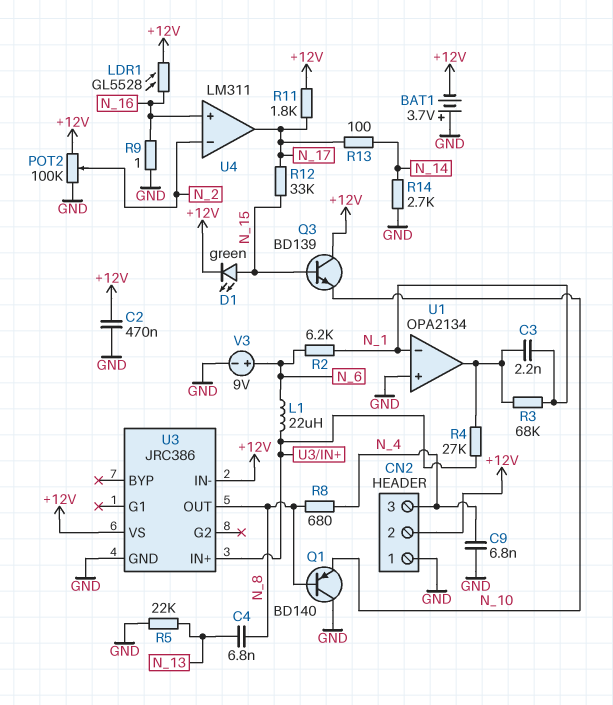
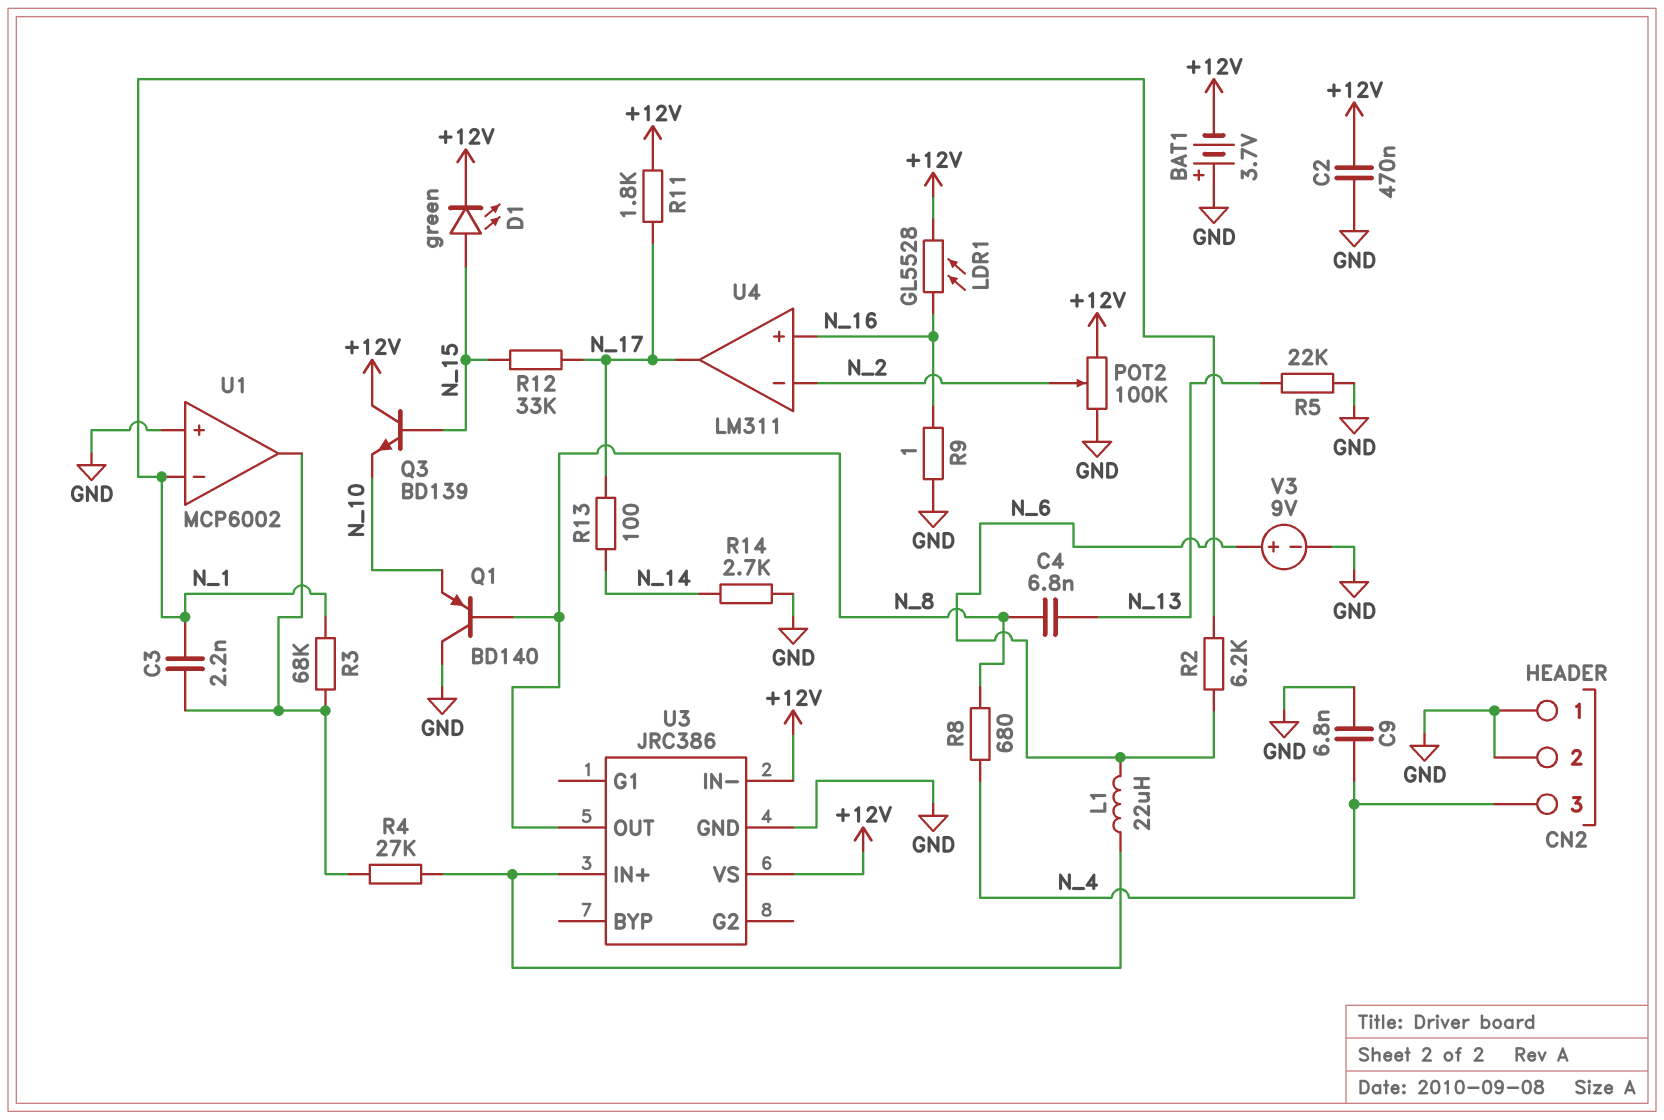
CN2 pin 2: +12V -> GND
U1: OPA2134 -> MCP6002

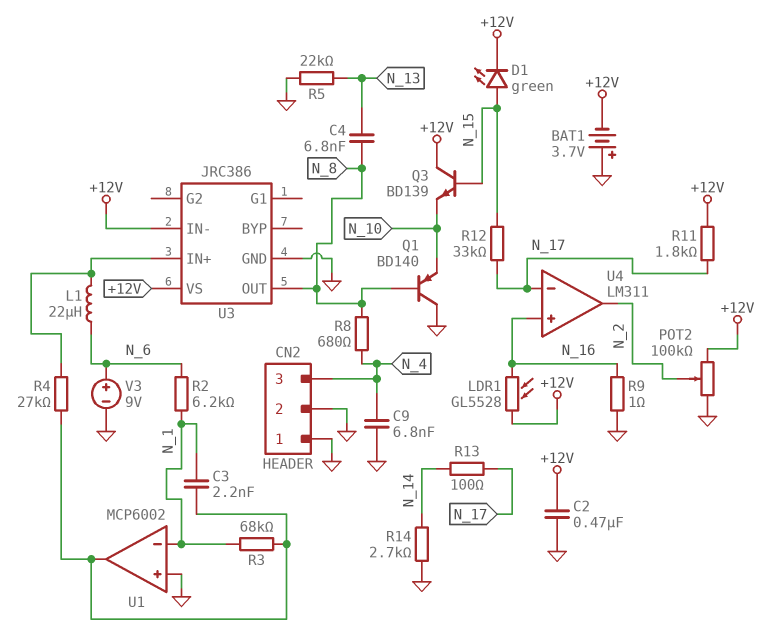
U4 pin in-: N_2 -> N_17
U4 pin out: N_17 -> N_2

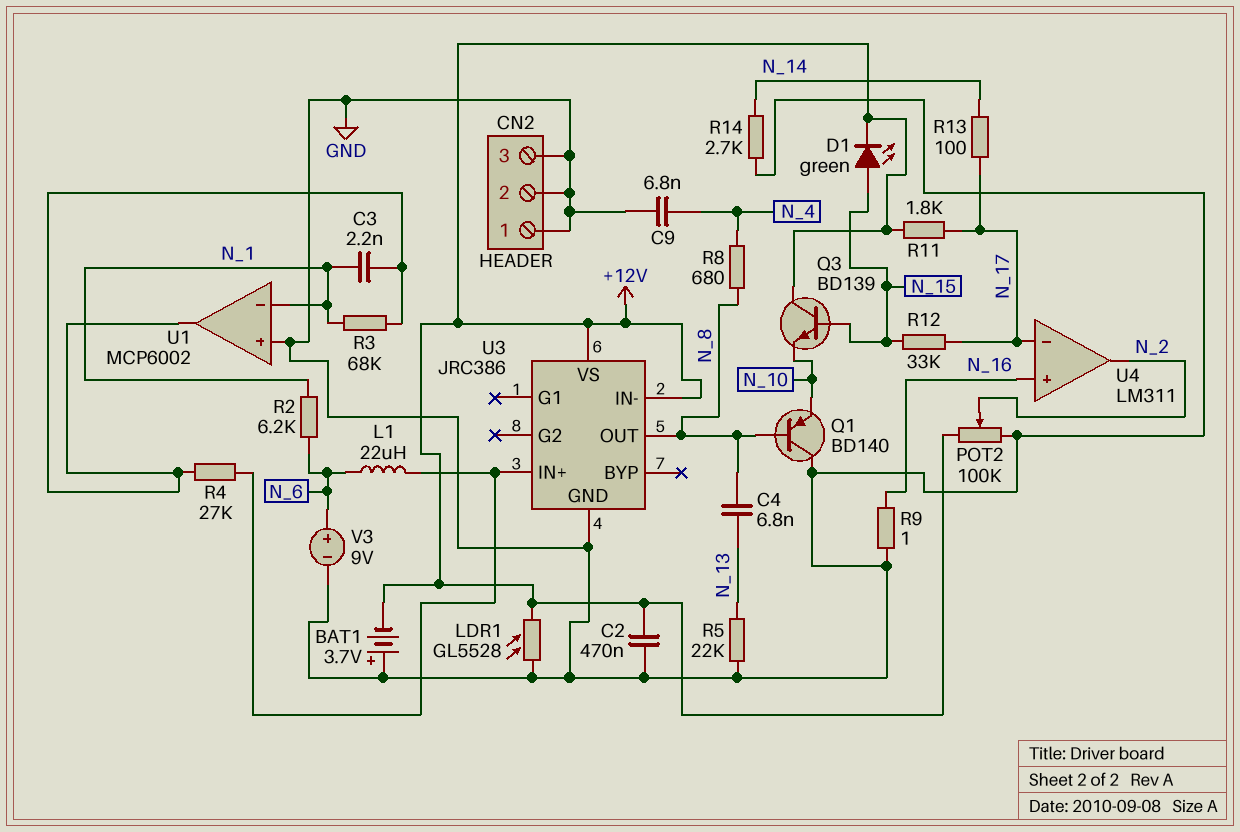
CN2 pin 3: N_4 -> GND
LDR1: GL5528 (+12V, N_16) -> GL5528 (+12V, GND)

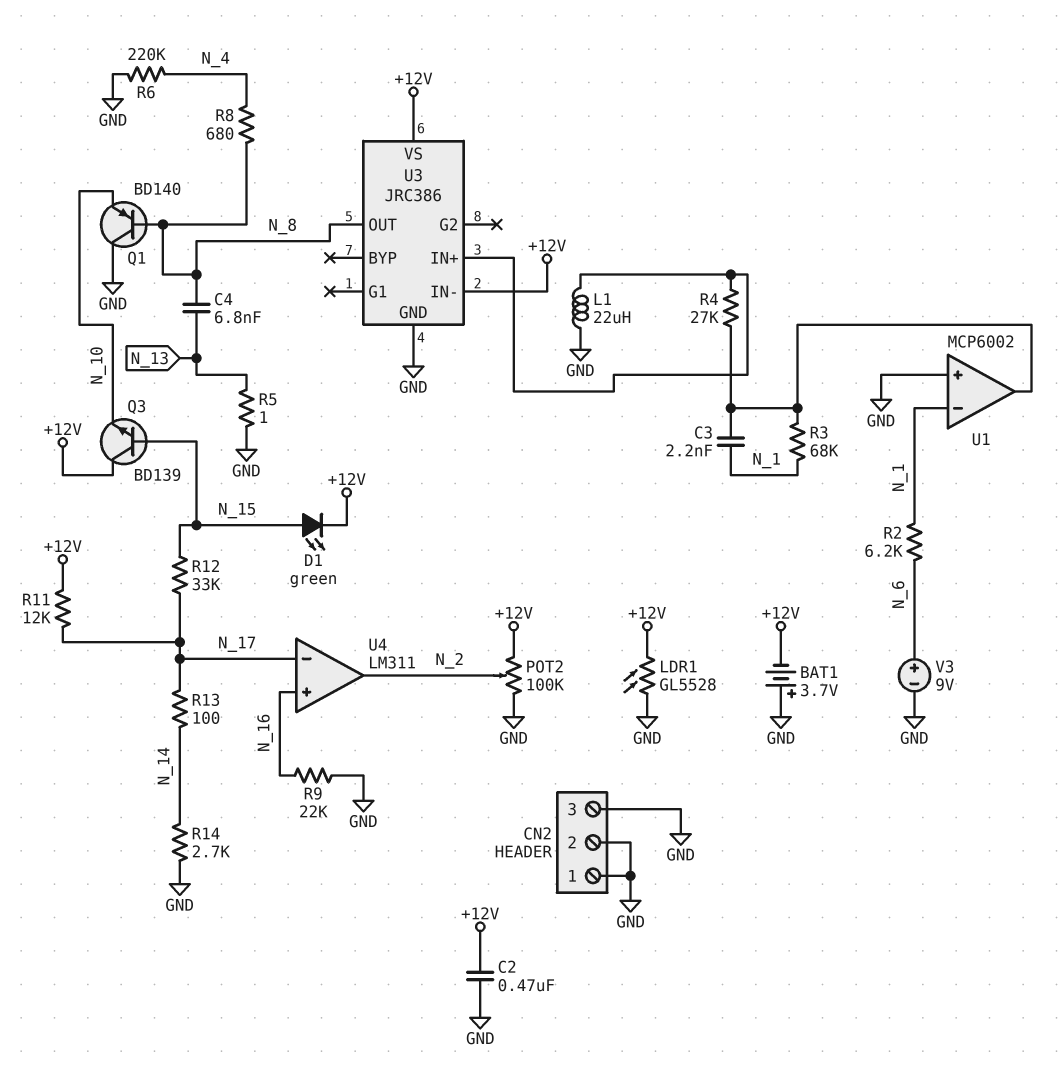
C9: 6.8nF (GND, N_4) -> none
L1: 22uH (N_6, U3/IN+) -> 22uH (GND, U3/IN+)
R5: 22k (GND, N_13) -> 1 (GND, N_13)
R6: none -> 220k (GND, N_4)
R9: 1 (GND, N_16) -> 22k (GND, N_16)
R11: 1.8k (+12V, N_17) -> 12k (+12V, N_17)

